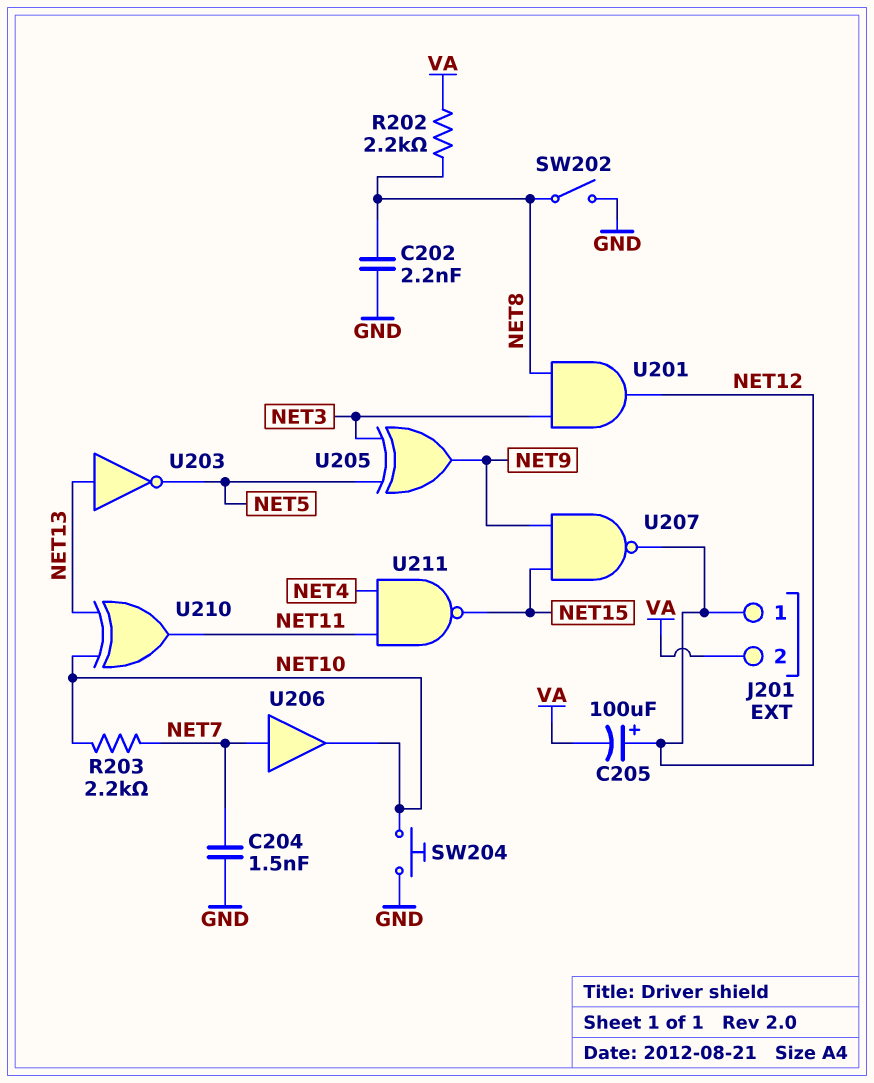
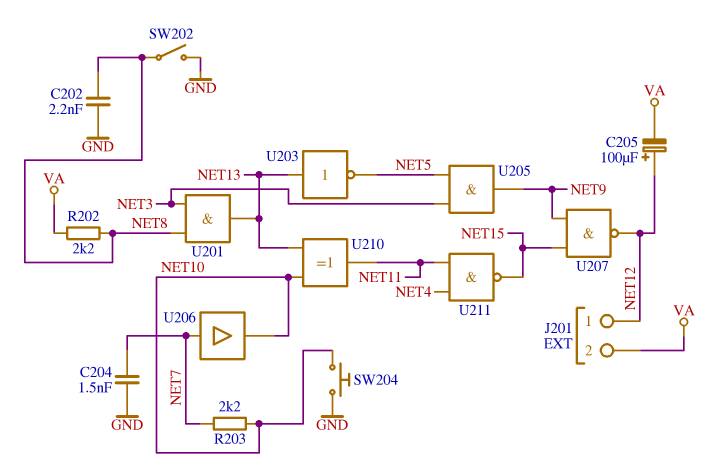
U201: AND (in NET3, in NET8, out NET12) -> AND (in NET3, in NET8, out NET13)
U205: XOR (in NET3, in NET5, out NET9) -> AND (in NET3, in NET5, out NET9)

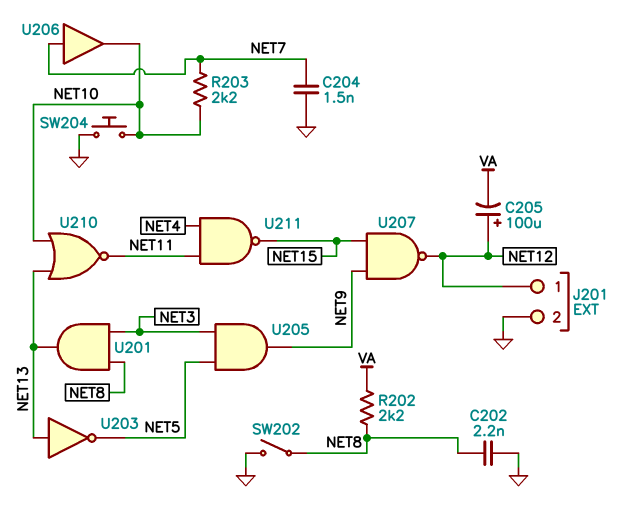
J201 pin 2: VA -> GND
U210: XOR (in NET10, in NET13, out NET11) -> NOR (in NET10, in NET13, out NET11)

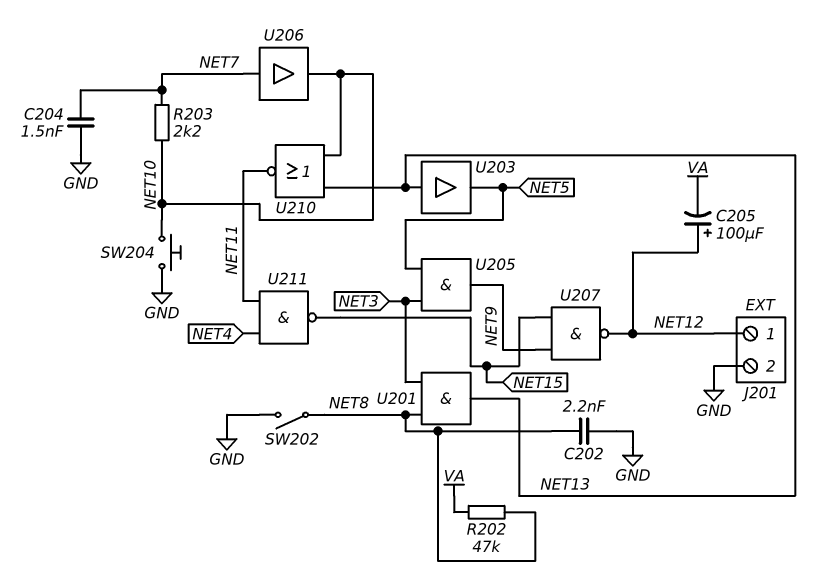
R202: 2.2k (NET8, VA) -> 47k (NET8, VA)
U203: NOT (in NET13, out NET5) -> buffer (in NET13, out NET5)

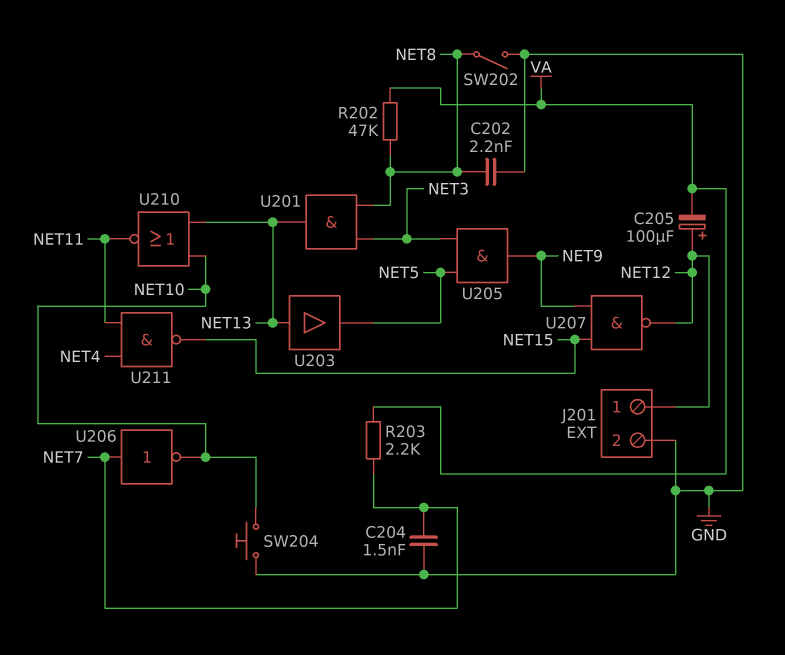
R203: 2.2k (NET7, NET10) -> 2.2k (NET7, VA)
U206: buffer (in NET7, out NET10) -> NOT (in NET7, out NET10)

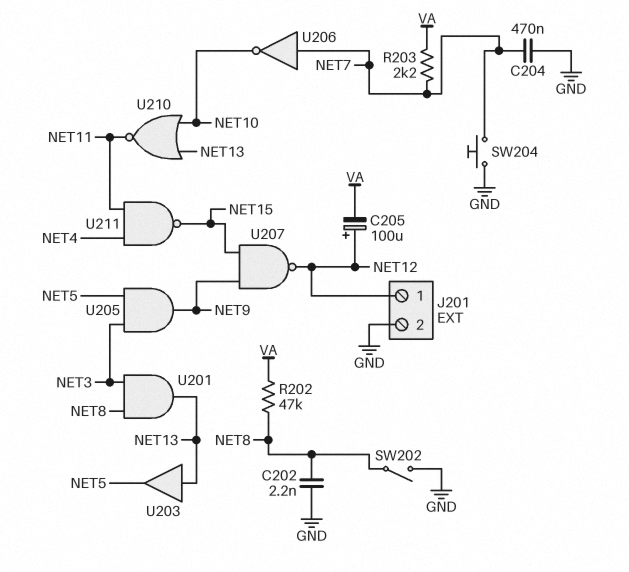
C204: 1.5nF (GND, NET7) -> 470nF (GND, NET7)
SW204: button (GND, NET10) -> button (GND, NET7)

